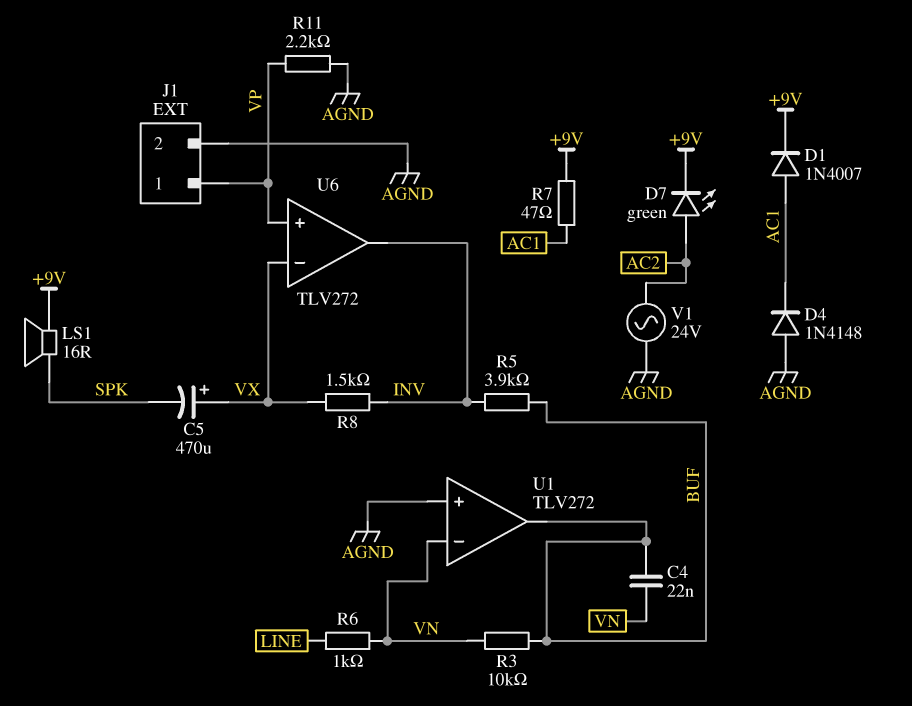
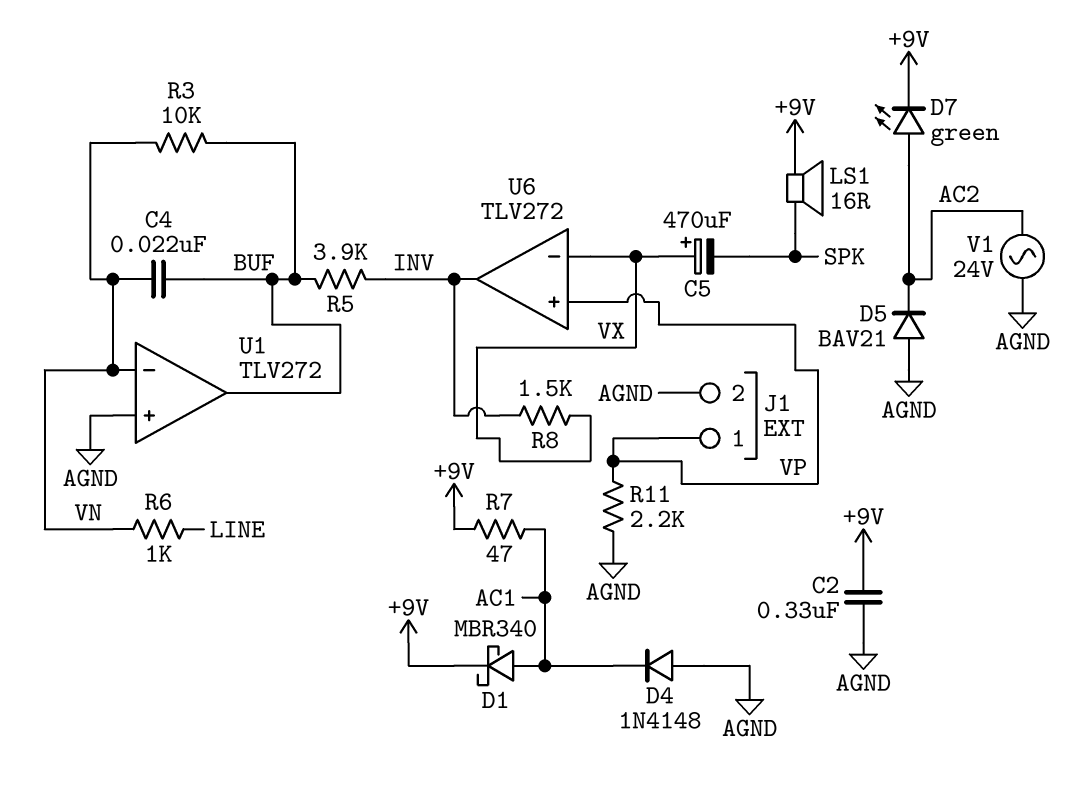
C2: none -> 330nF (+9V, AGND)
D1: diode 1N4007 (A AC1, K +9V) -> schottky MBR340 (A AC1, K +9V)
D5: none -> diode BAV21 (A AGND, K AC2)

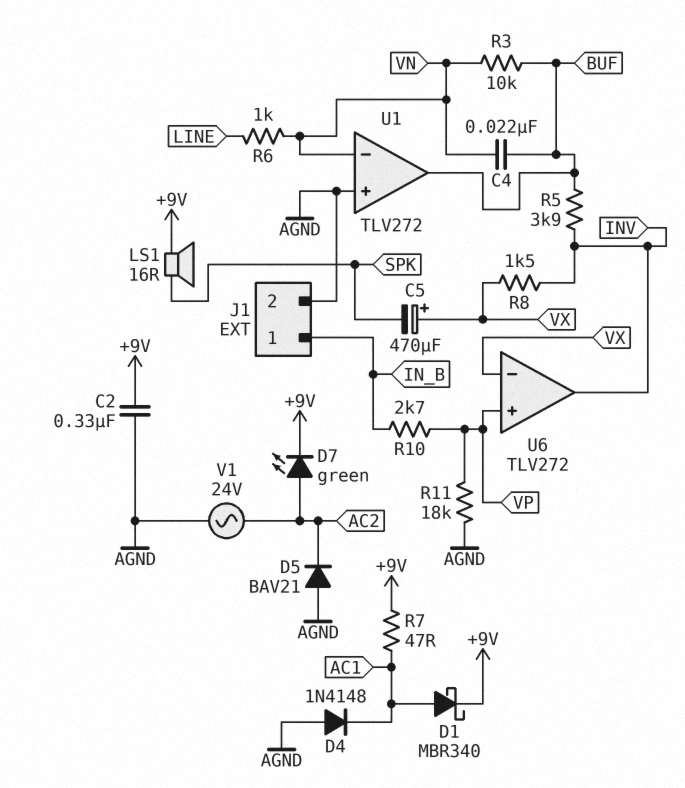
J1 pin 1: VP -> IN_B
R10: none -> 2.7k (IN_B, VP)
R11: 2.2k (AGND, VP) -> 18k (AGND, VP)

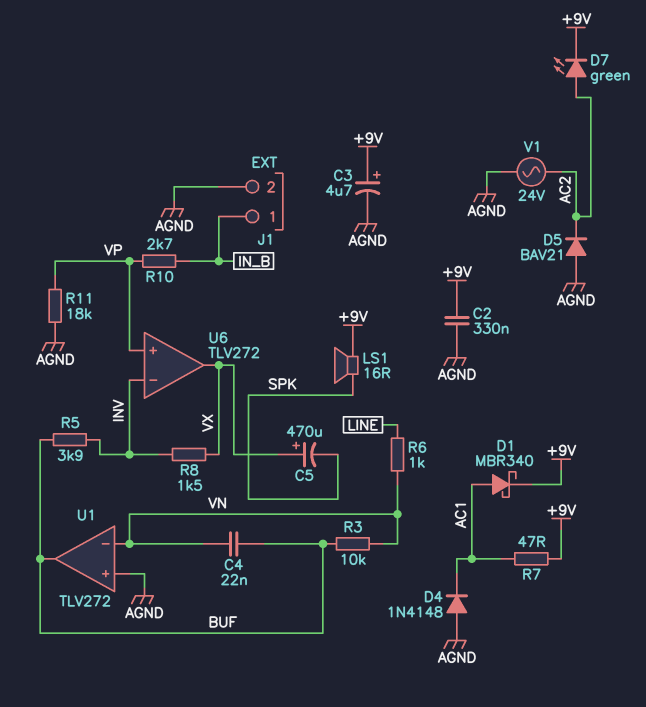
C3: none -> 4.7uF (plus +9V, minus AGND)
U6 pin in-: VX -> INV
U6 pin out: INV -> VX

